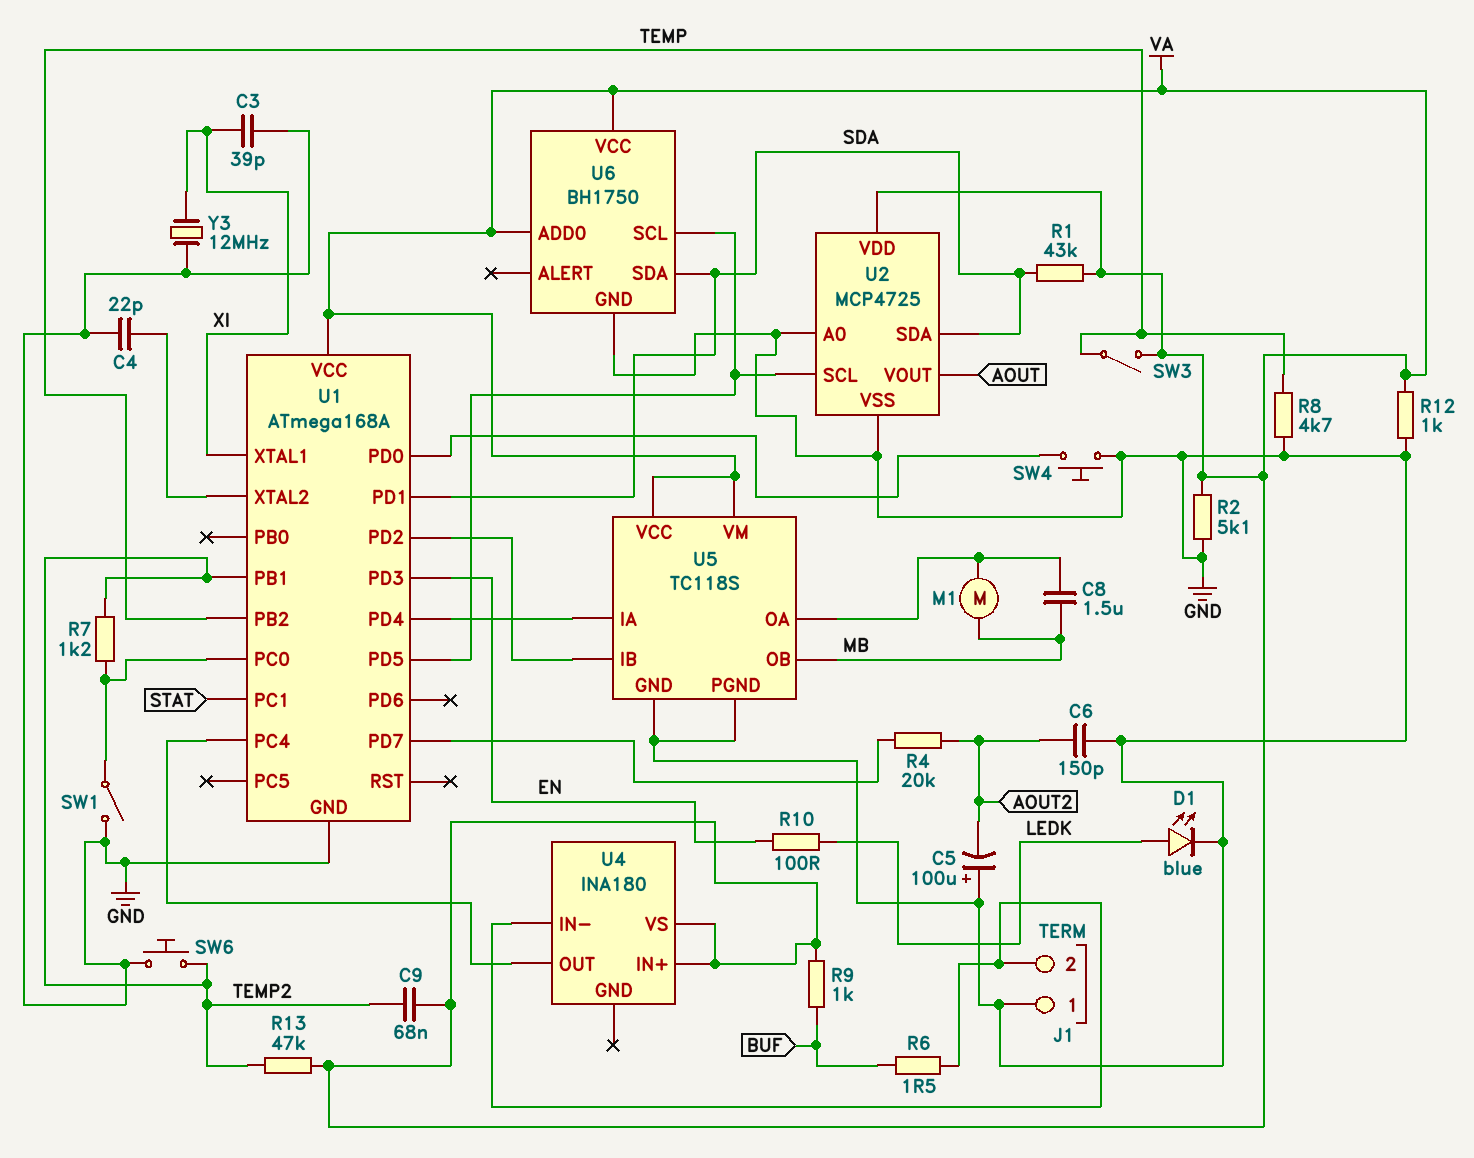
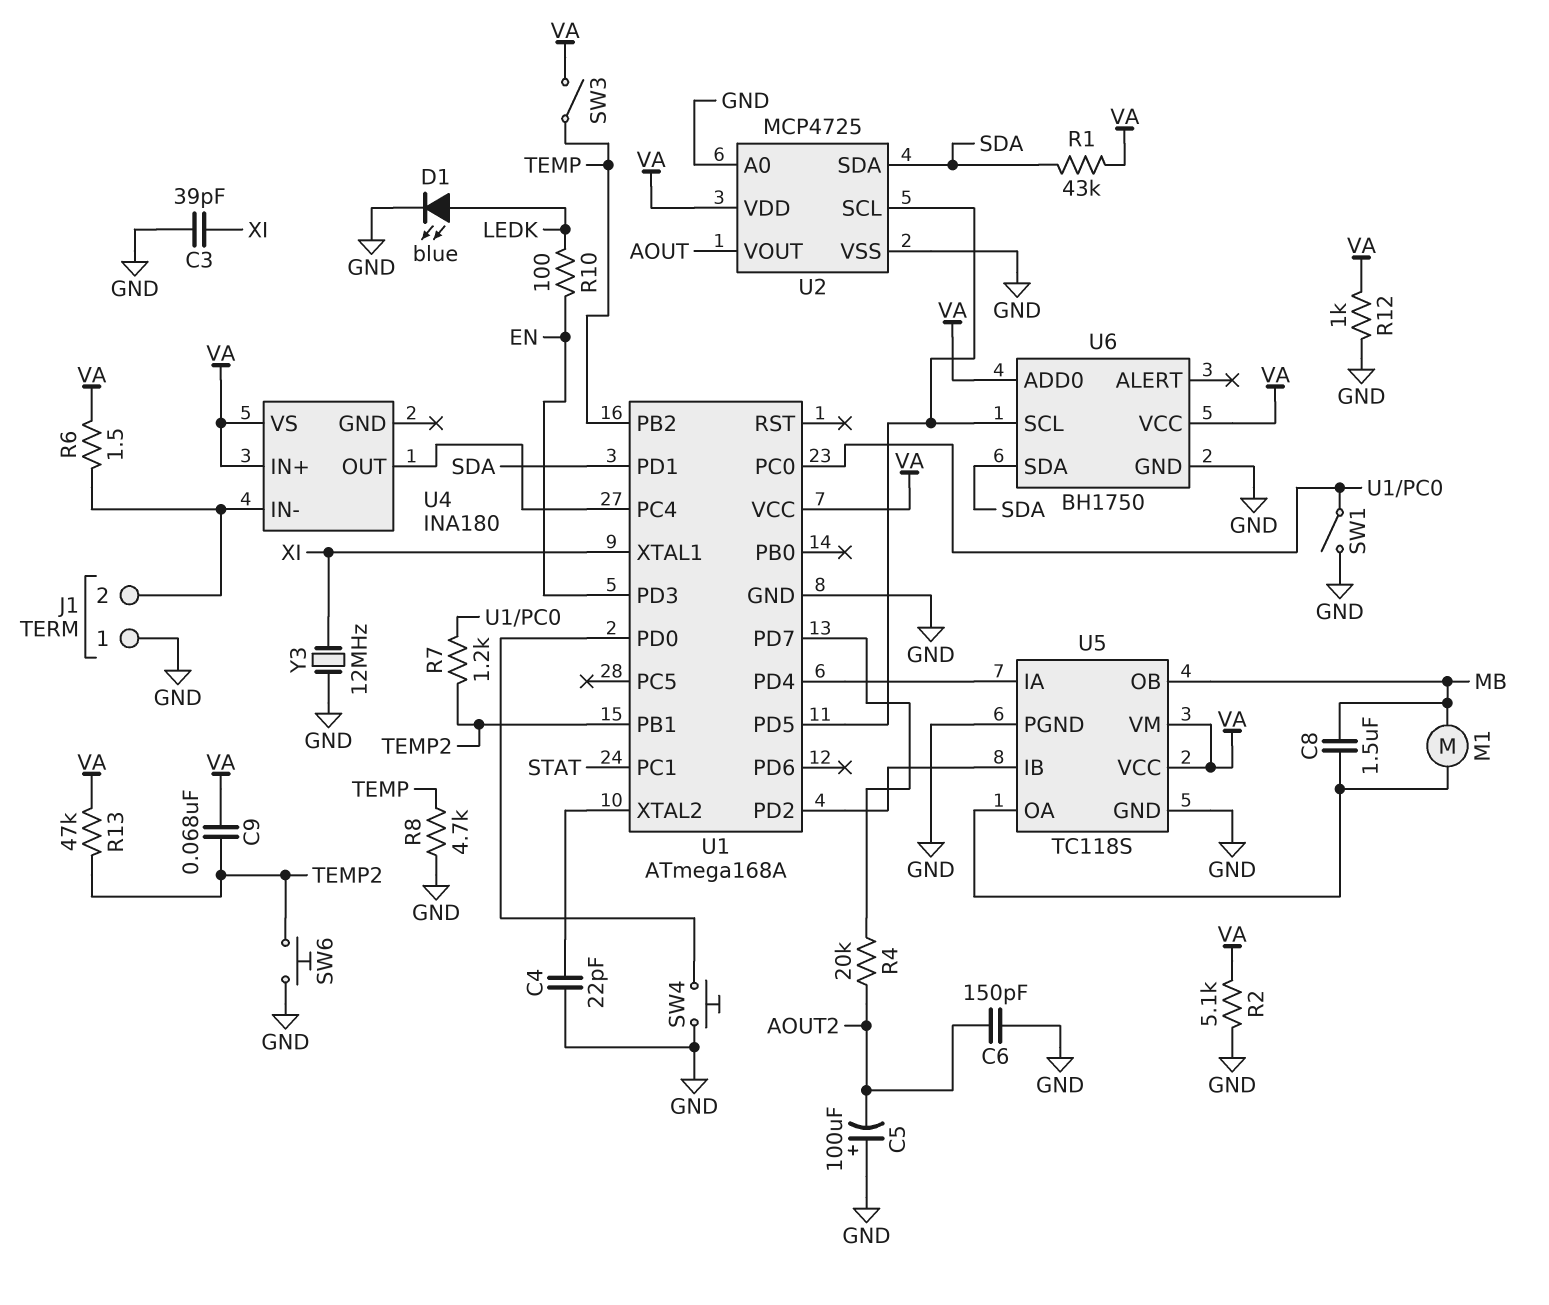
R6: 1.5 (BUF, J1/2) -> 1.5 (J1/2, VA)
R9: 1k (BUF, VA) -> none

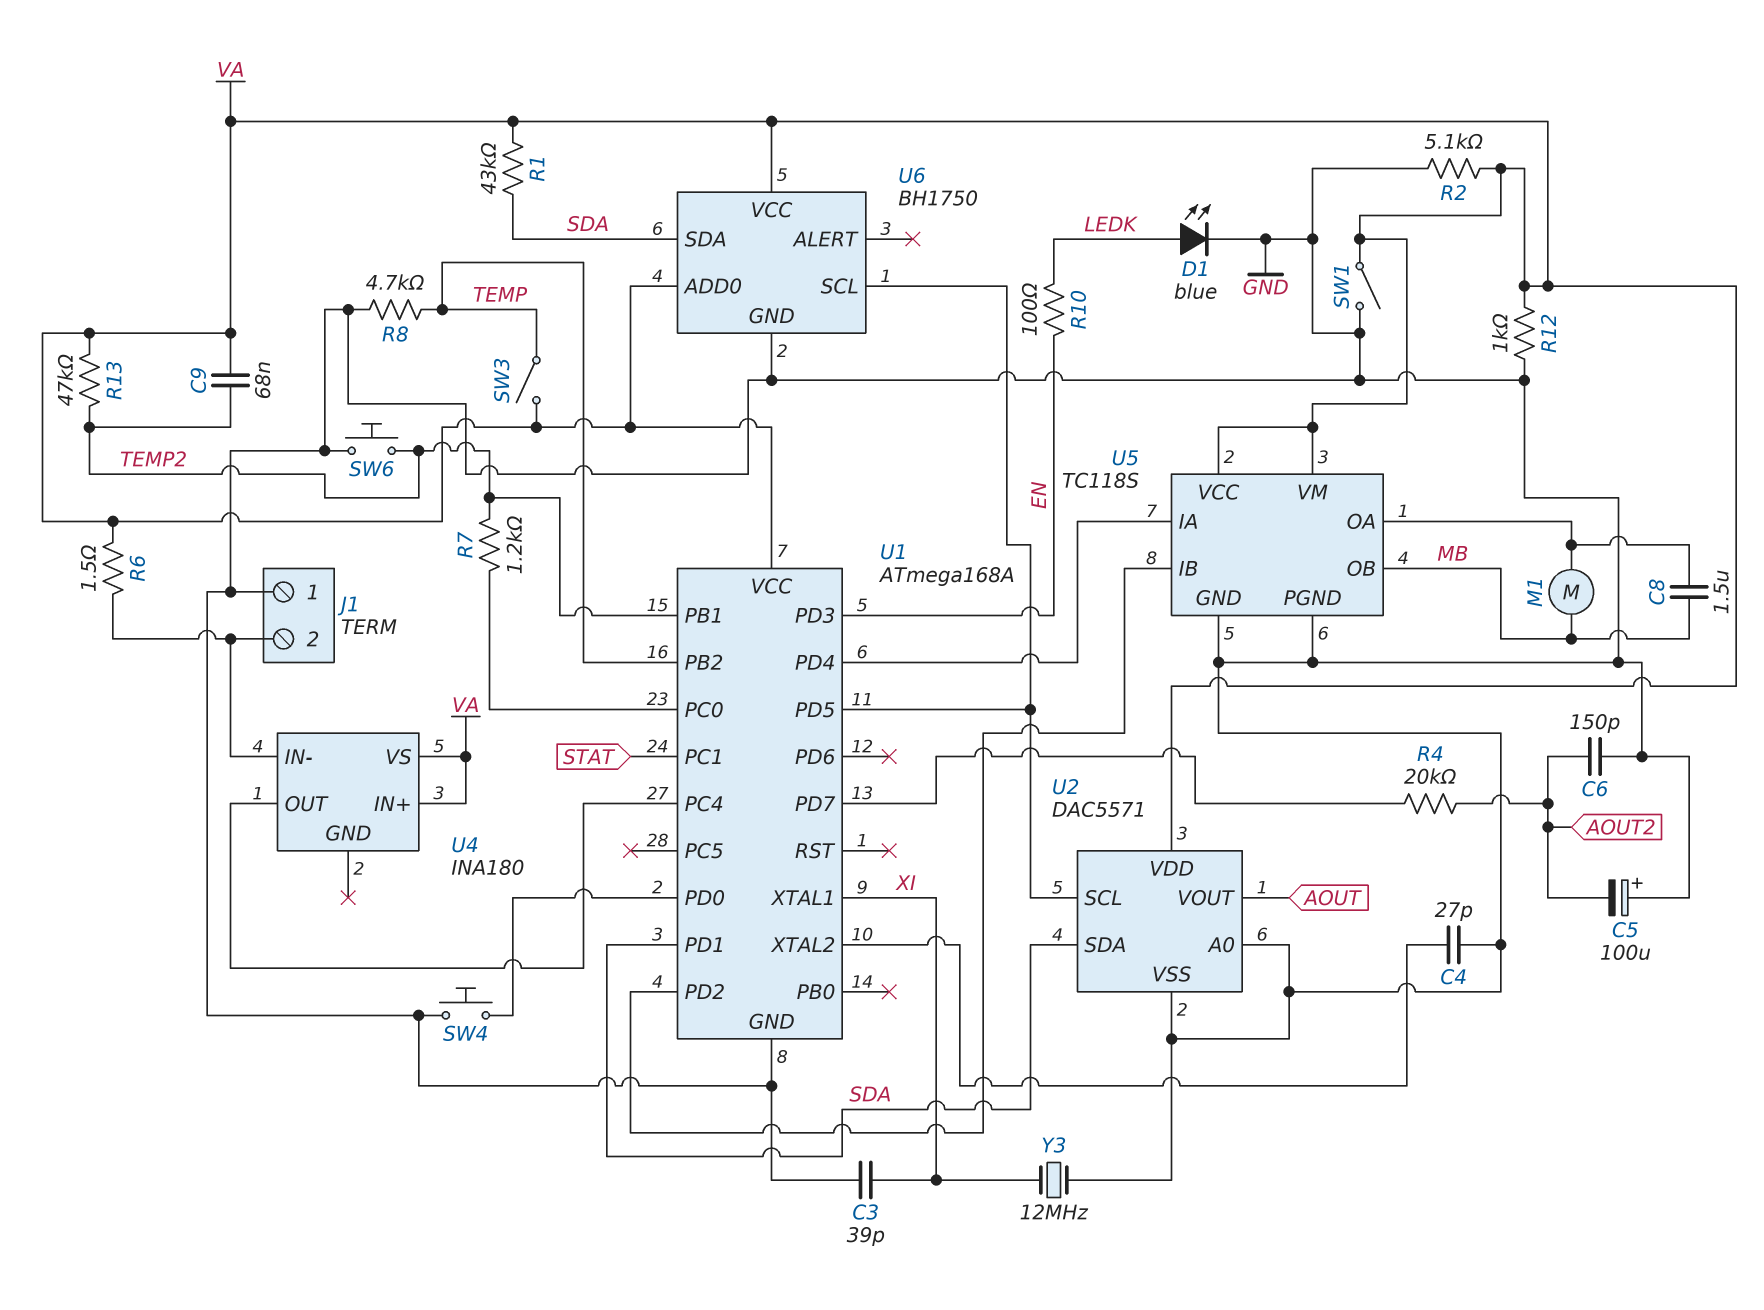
C4: 22pF (GND, U1/XTAL2) -> 27pF (GND, U1/XTAL2)
SW1: switch (GND, U1/PC0) -> switch (GND, VA)
U2: MCP4725 -> DAC5571

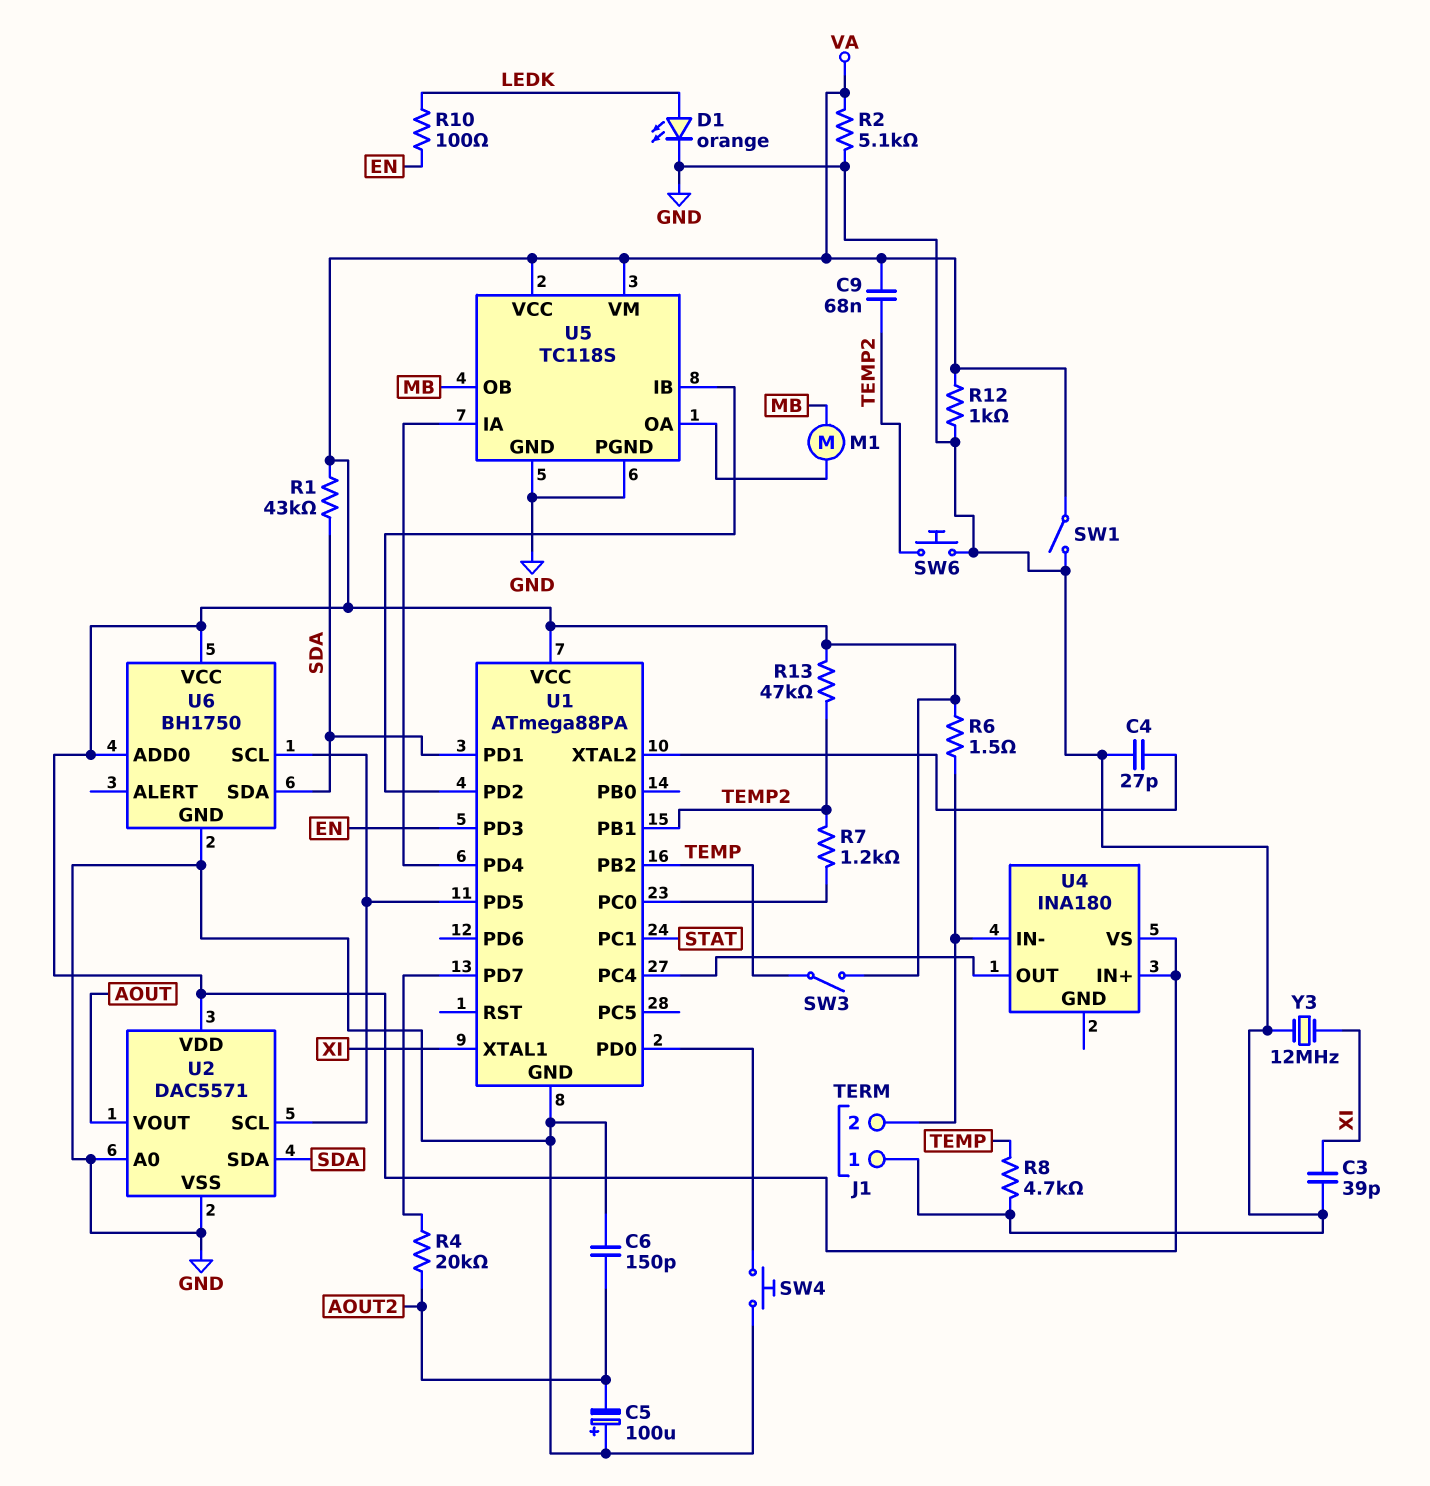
C8: 1.5uF (MB, U5/OA) -> none
D1: LED blue (A LEDK, K GND) -> LED orange (A LEDK, K GND)
U1: ATmega168A -> ATmega88PA

